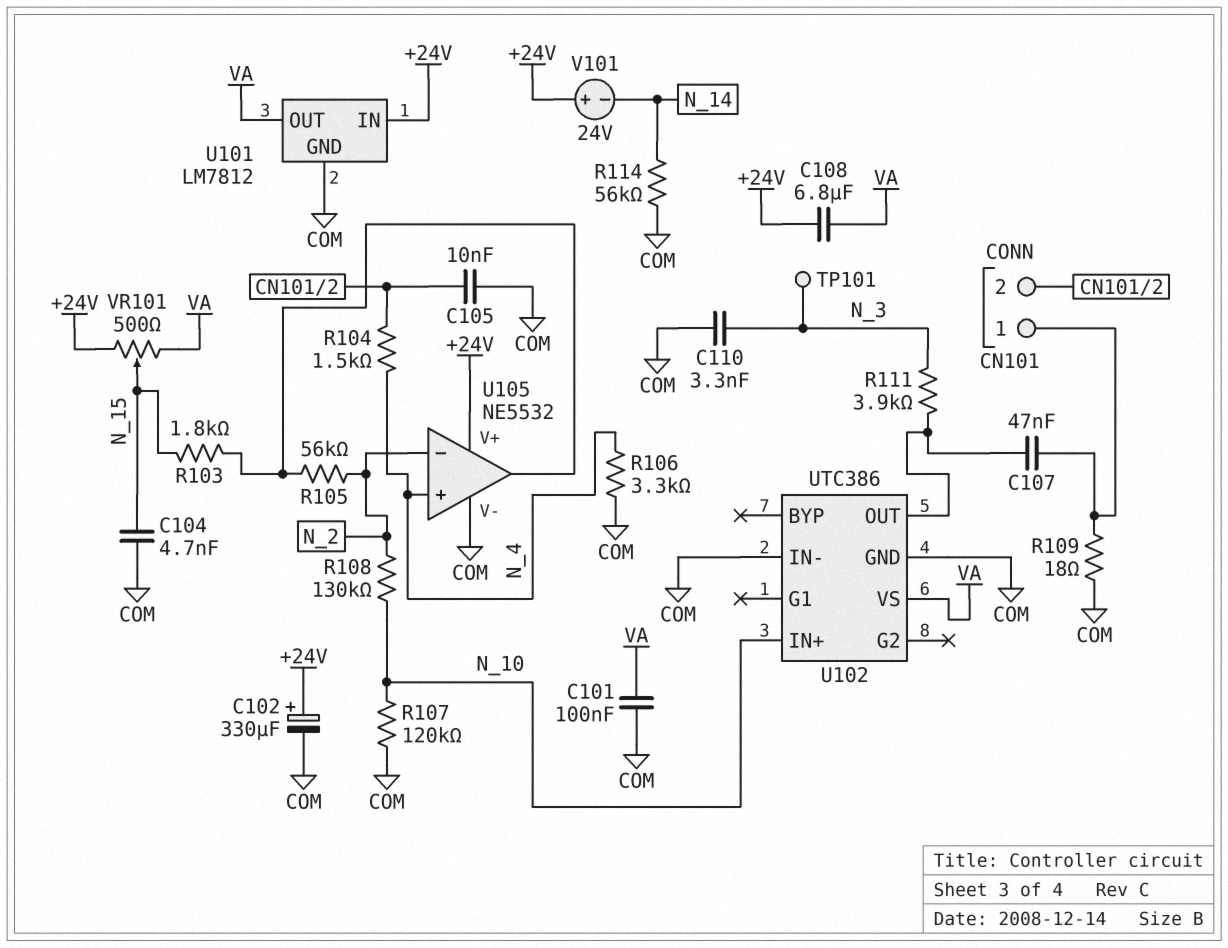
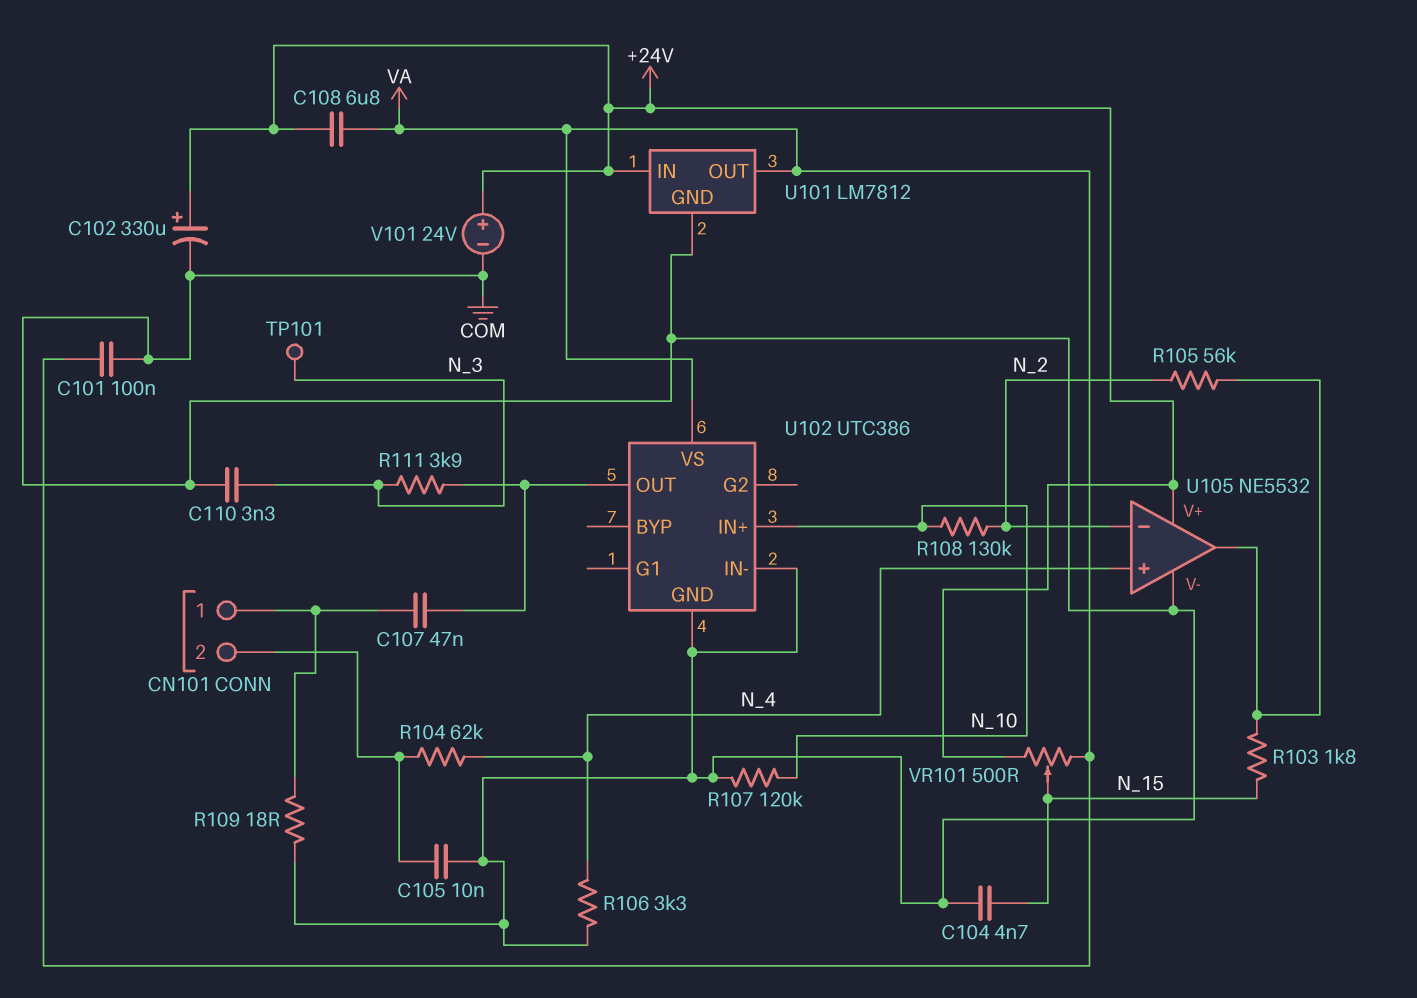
R104: 1.5k (CN101/2, N_4) -> 62k (CN101/2, N_4)
R114: 56k (COM, N_14) -> none
V101: 24V (plus +24V, minus N_14) -> 24V (plus +24V, minus COM)

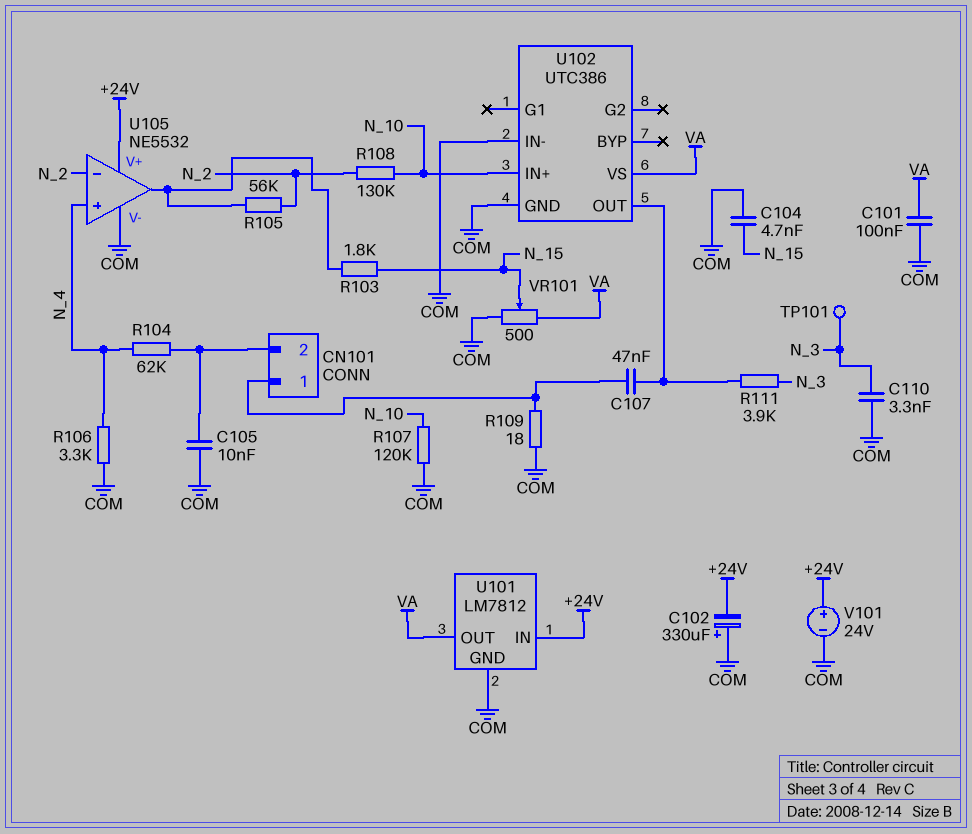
C102: 330uF (plus +24V, minus COM) -> 330uF (plus COM, minus +24V)
C108: 6.8uF (+24V, VA) -> none
VR101: 500 (+24V, VA, wiper N_15) -> 500 (COM, VA, wiper N_15)

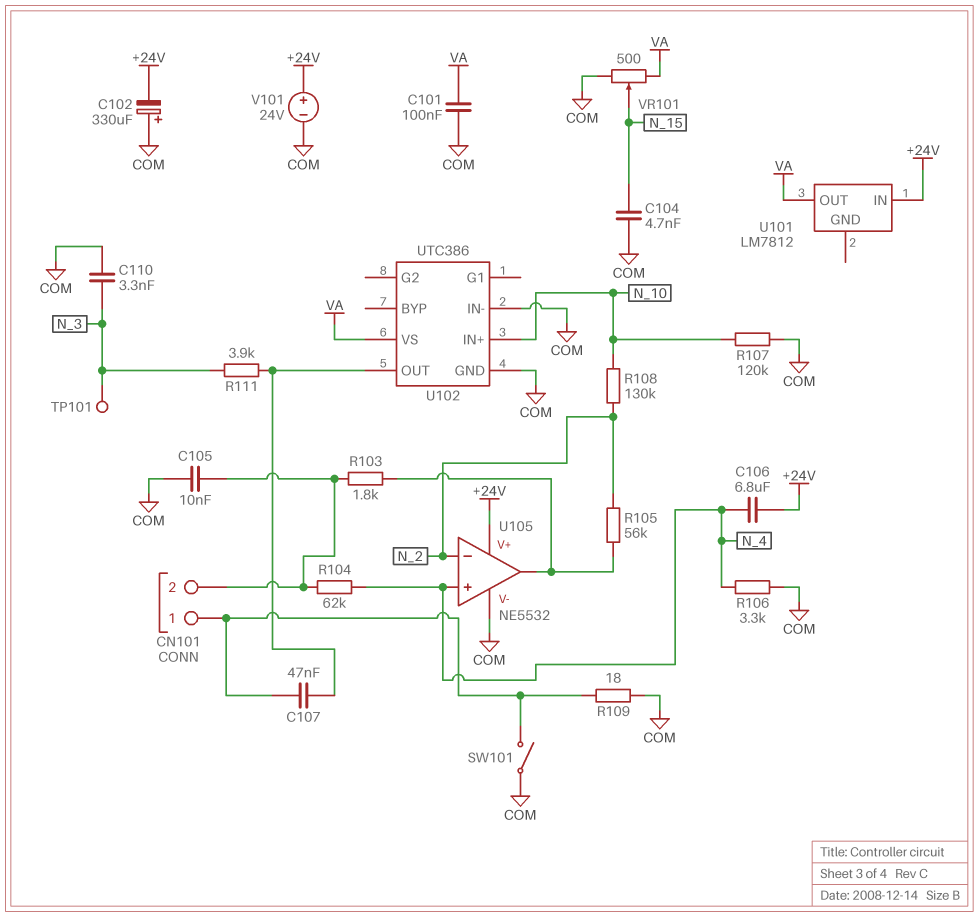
C106: none -> 6.8uF (+24V, N_4)
R103: 1.8k (N_15, U105/out) -> 1.8k (CN101/2, U105/out)
SW101: none -> switch (CN101/1, COM)
U101 pin GND: COM -> none

